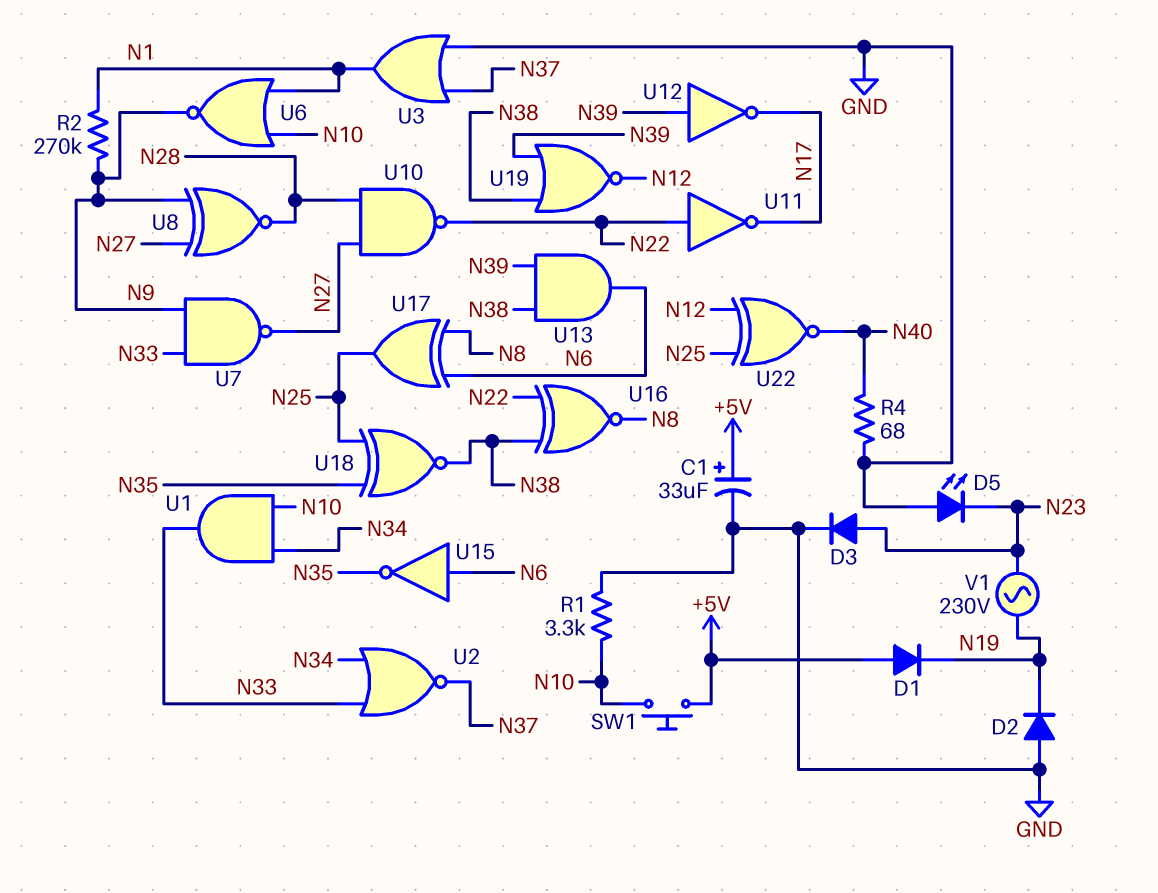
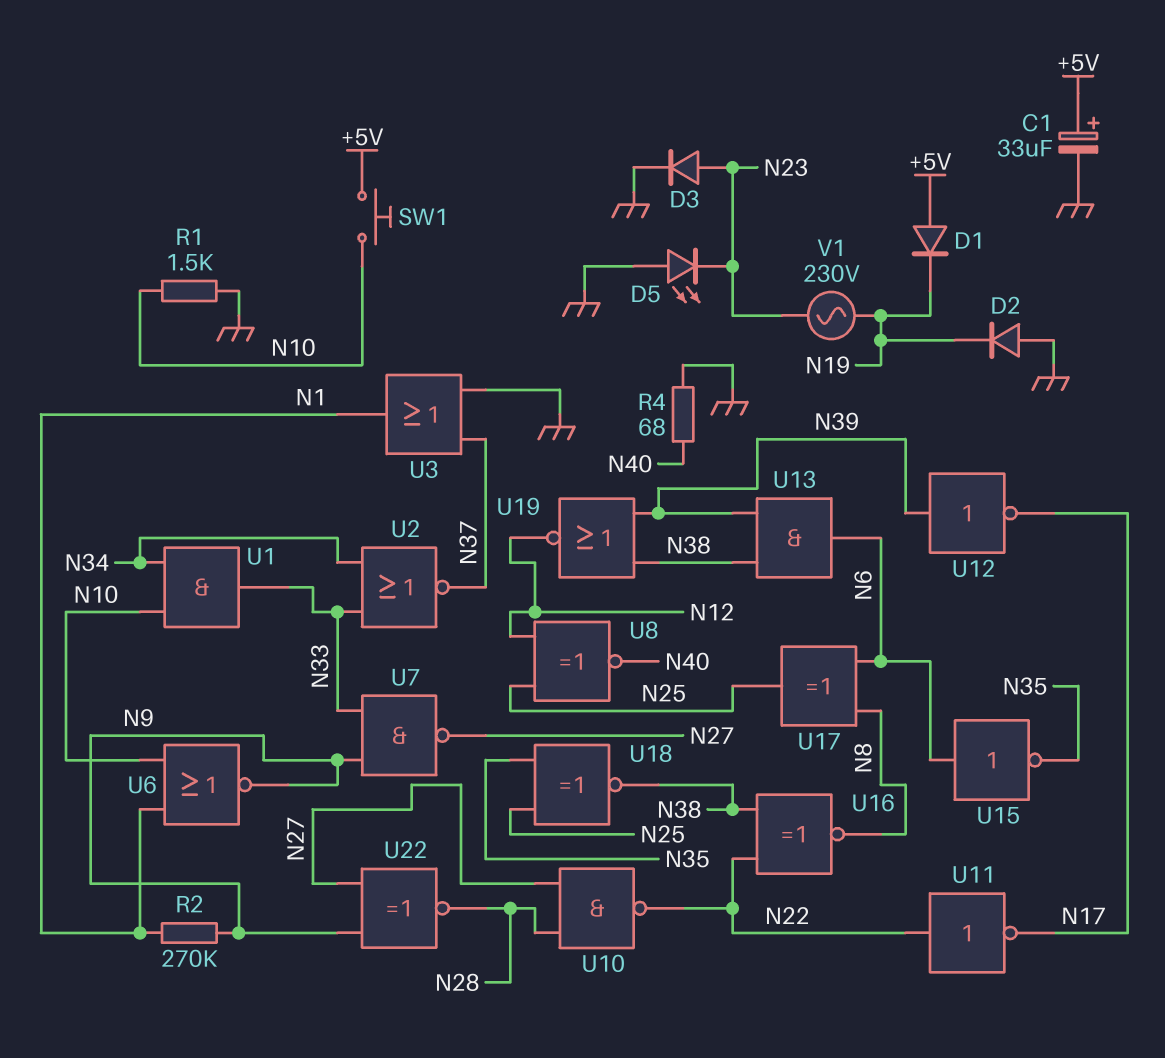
R1: 3.3k (GND, N10) -> 1.5k (GND, N10)
U8: XNOR (in N9, in N27, out N28) -> XNOR (in N12, in N25, out N40)
U22: XNOR (in N12, in N25, out N40) -> XNOR (in N9, in N27, out N28)

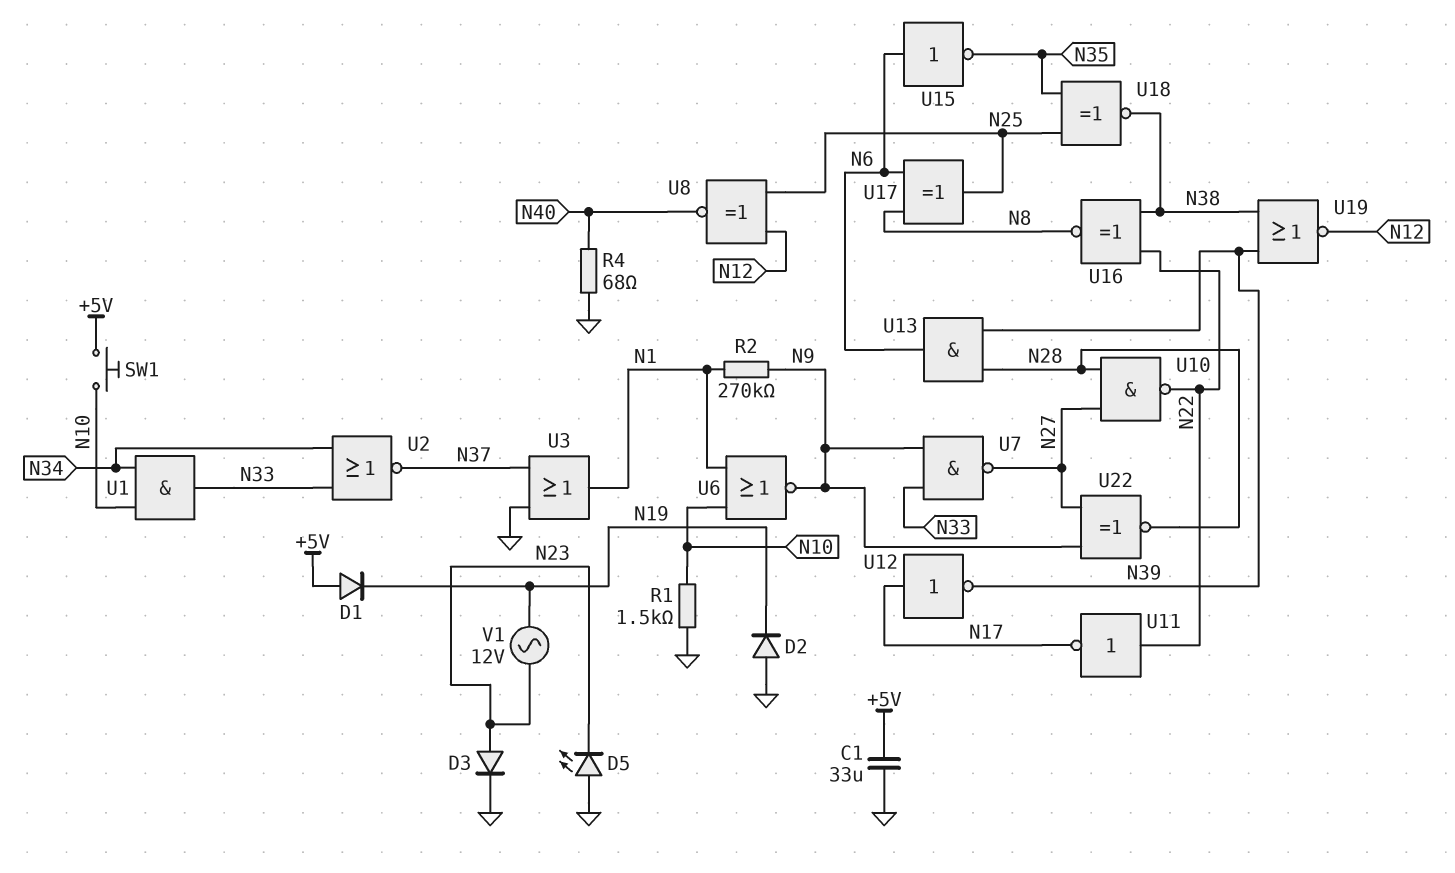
C1: 33uF (plus +5V, minus GND) -> 33uF (+5V, GND)
U12: NOT (in N39, out N17) -> NOT (in N17, out N39)
U13: AND (in N38, in N39, out N6) -> AND (in N28, in N39, out N6)
V1: AC 230V (N19, N23) -> AC 12V (N19, N23)

